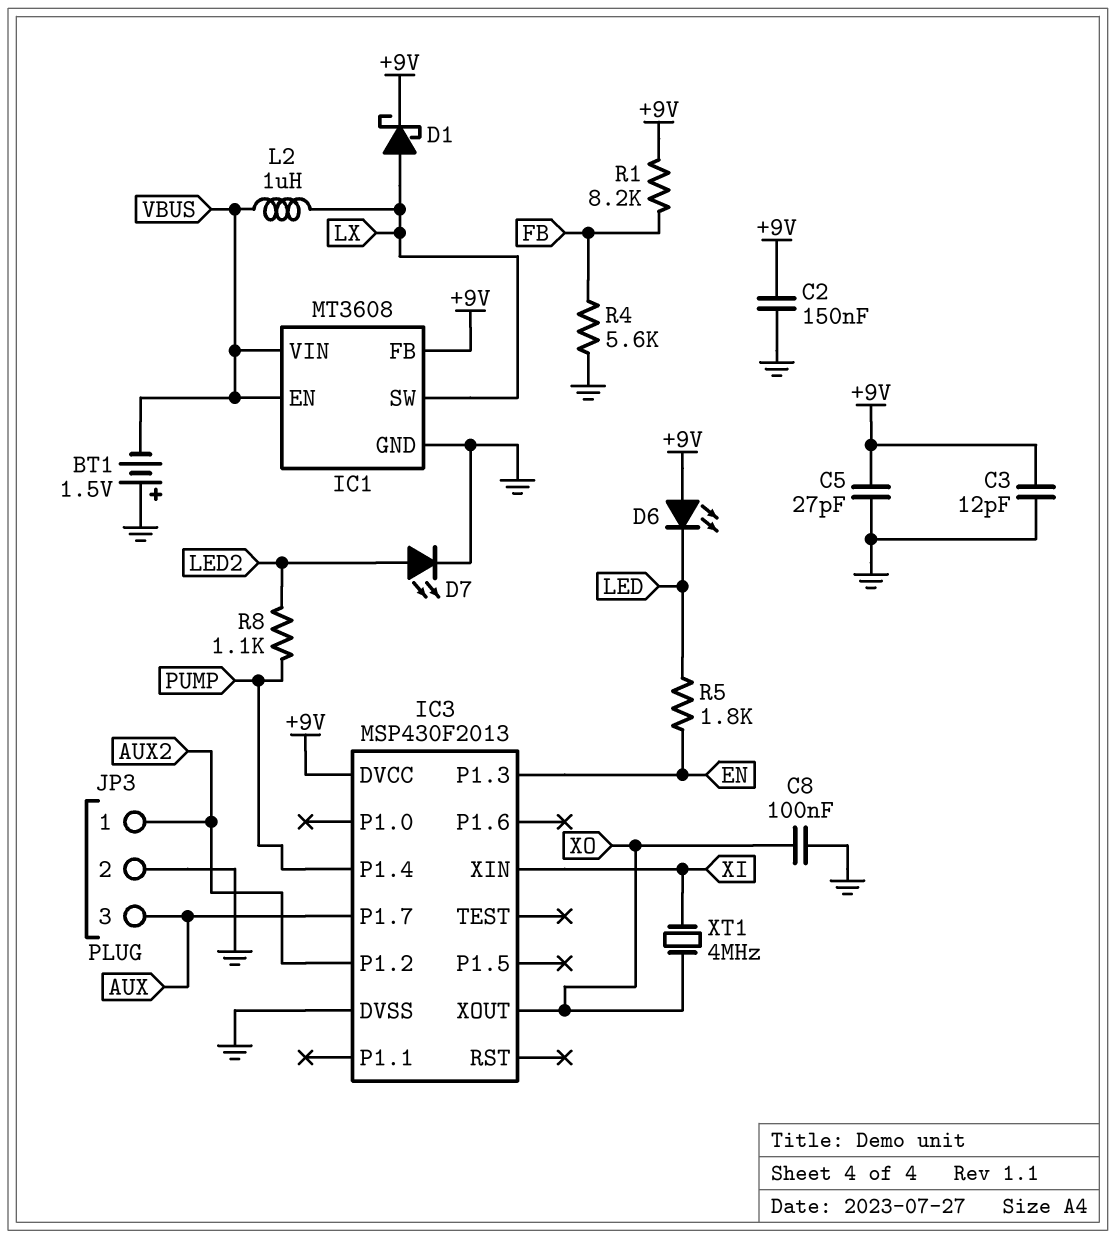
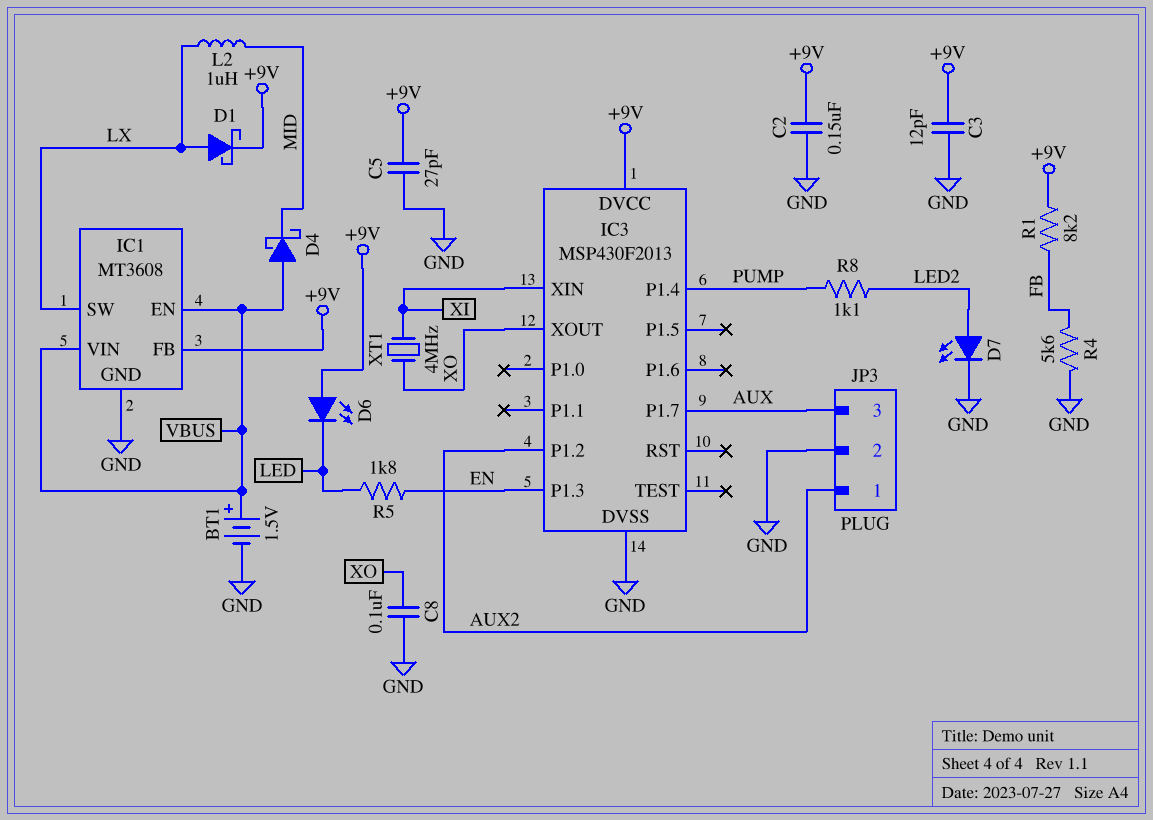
BT1: 1.5V (plus GND, minus VBUS) -> 1.5V (plus VBUS, minus GND)
D4: none -> schottky (A VBUS, K MID)
L2: 1uH (LX, VBUS) -> 1uH (LX, MID)

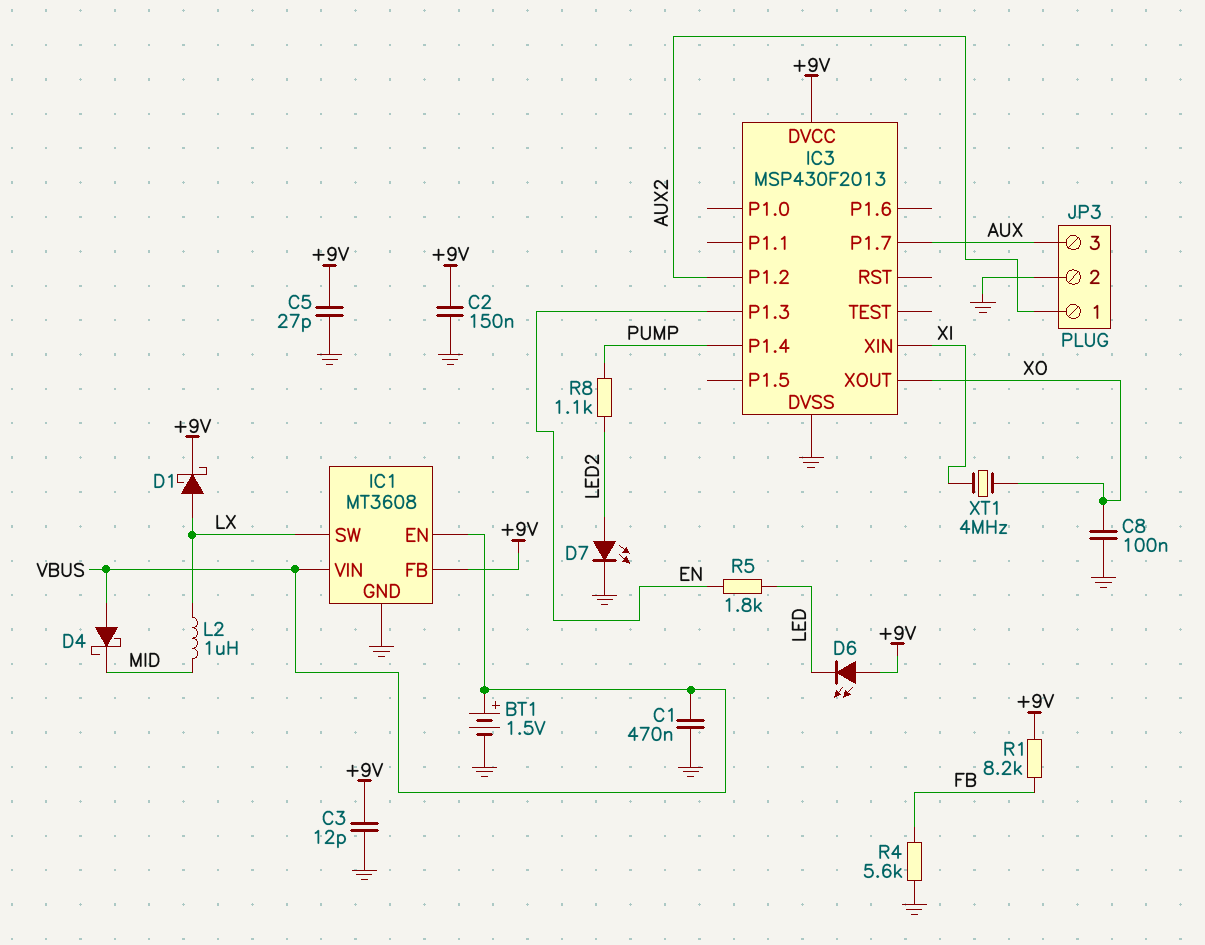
C1: none -> 470nF (GND, VBUS)

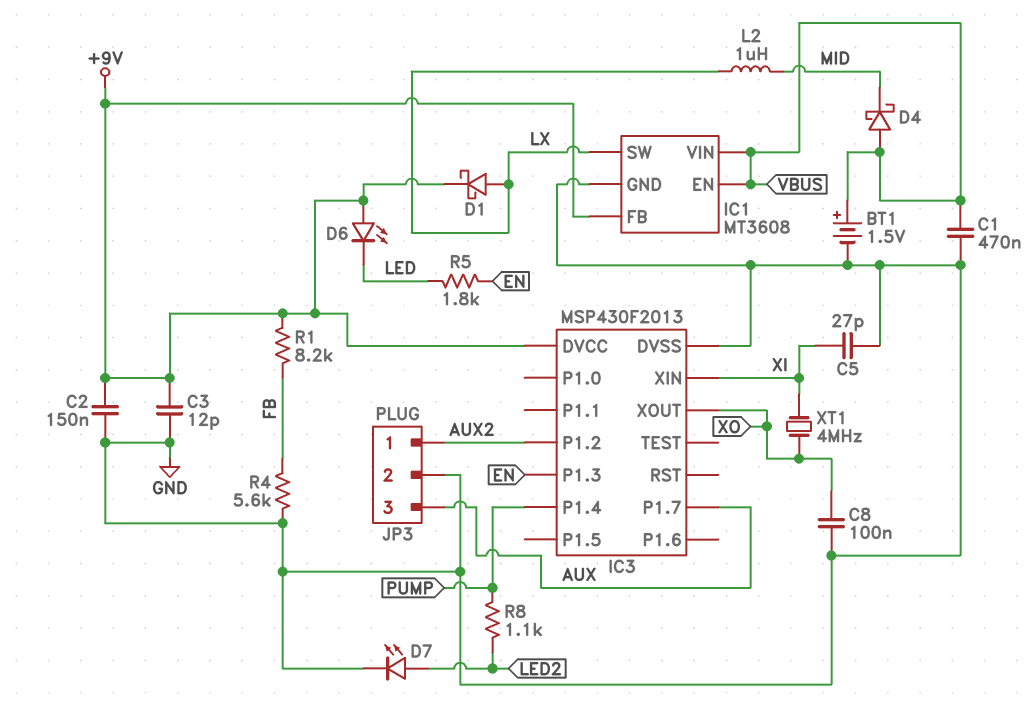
C5: 27pF (+9V, GND) -> 27pF (GND, XI)

